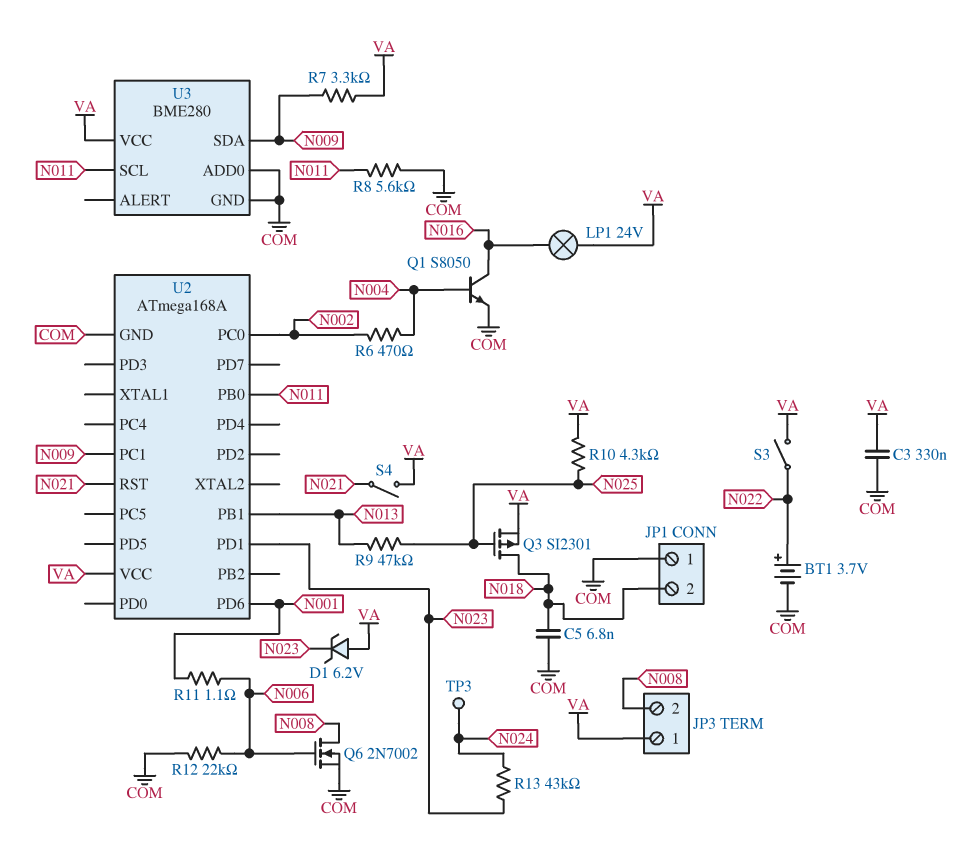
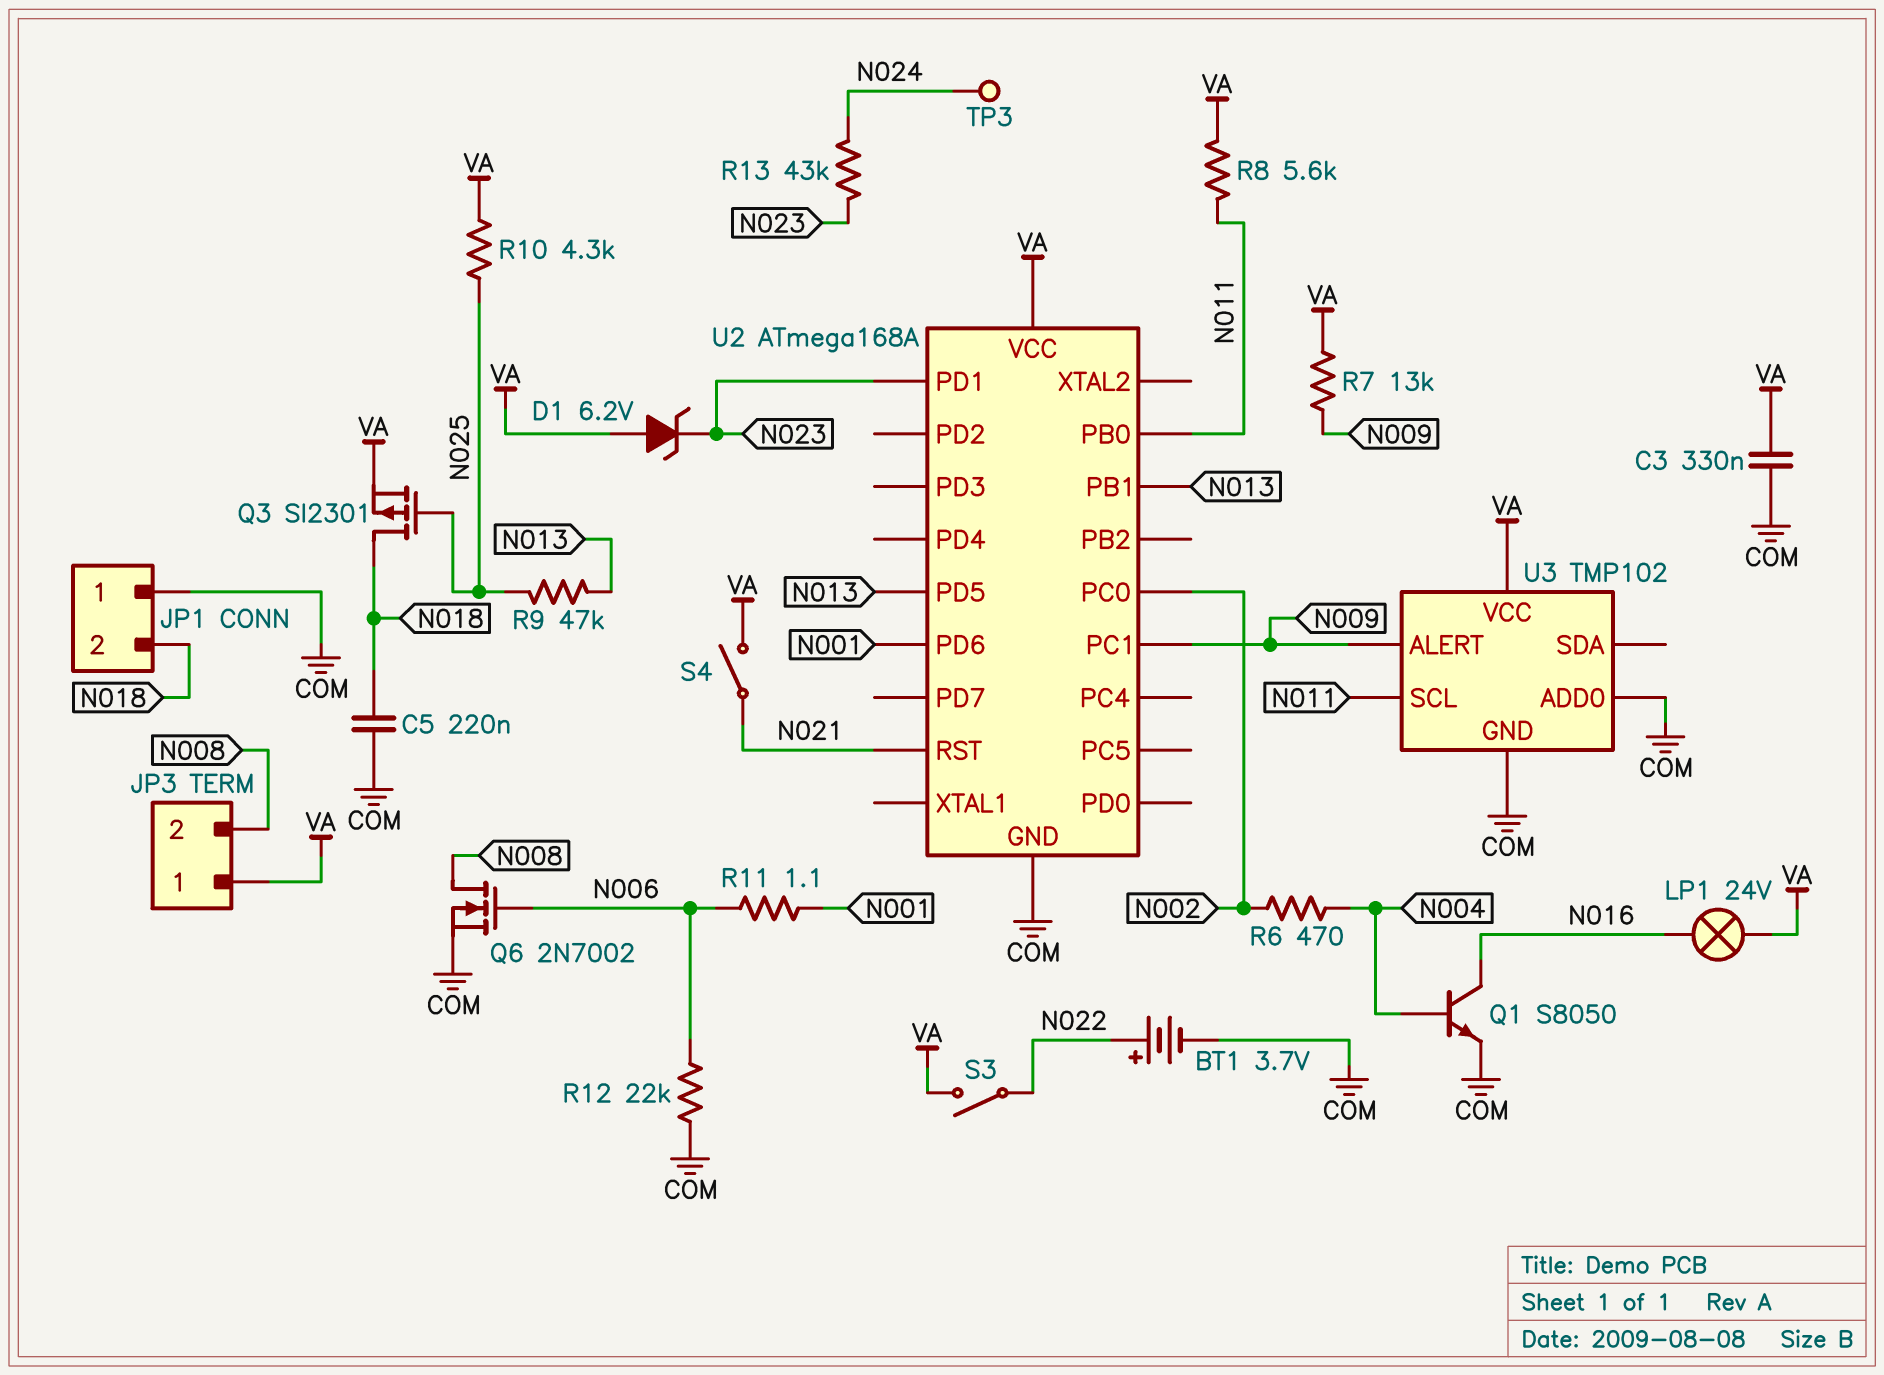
C5: 6.8nF (COM, N018) -> 220nF (COM, N018)
R7: 3.3k (N009, VA) -> 13k (N009, VA)
R8: 5.6k (COM, N011) -> 5.6k (N011, VA)
U2 pin PD5: none -> N013
U3: BME280 -> TMP102
U3 pin ALERT: none -> N009
U3 pin SDA: N009 -> none

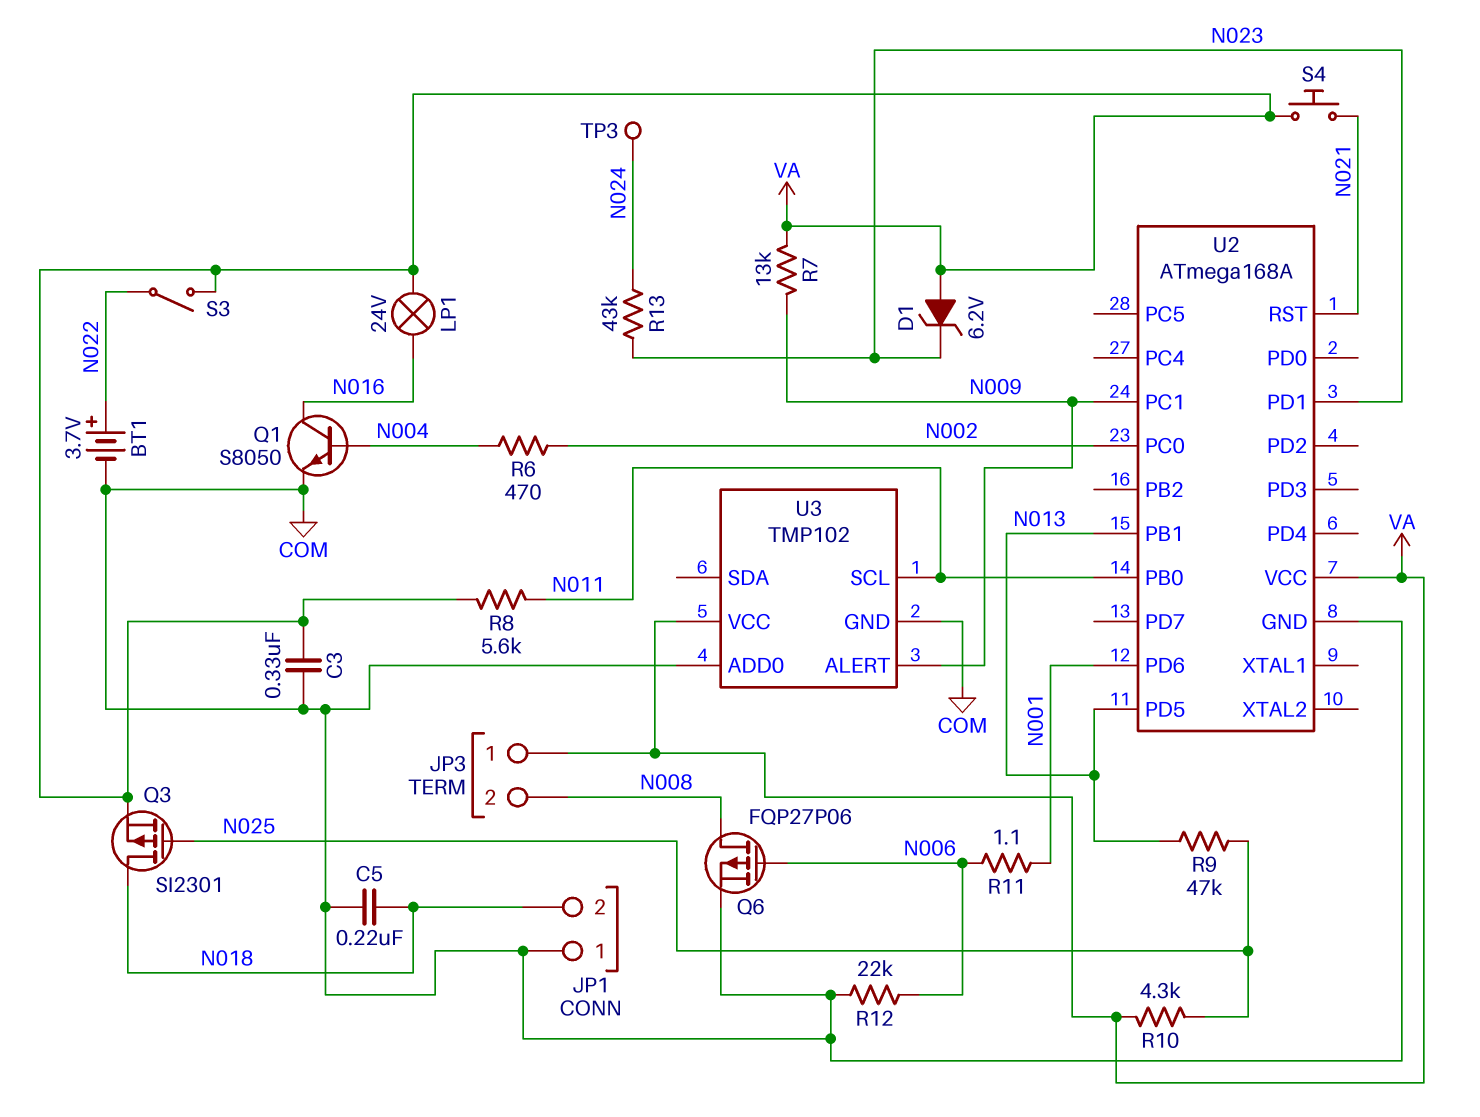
Q6: NMOS 2N7002 (G N006, D N008, S COM) -> PMOS FQP27P06 (G N006, D N008, S COM)
S4: switch (N021, VA) -> button (N021, VA)

